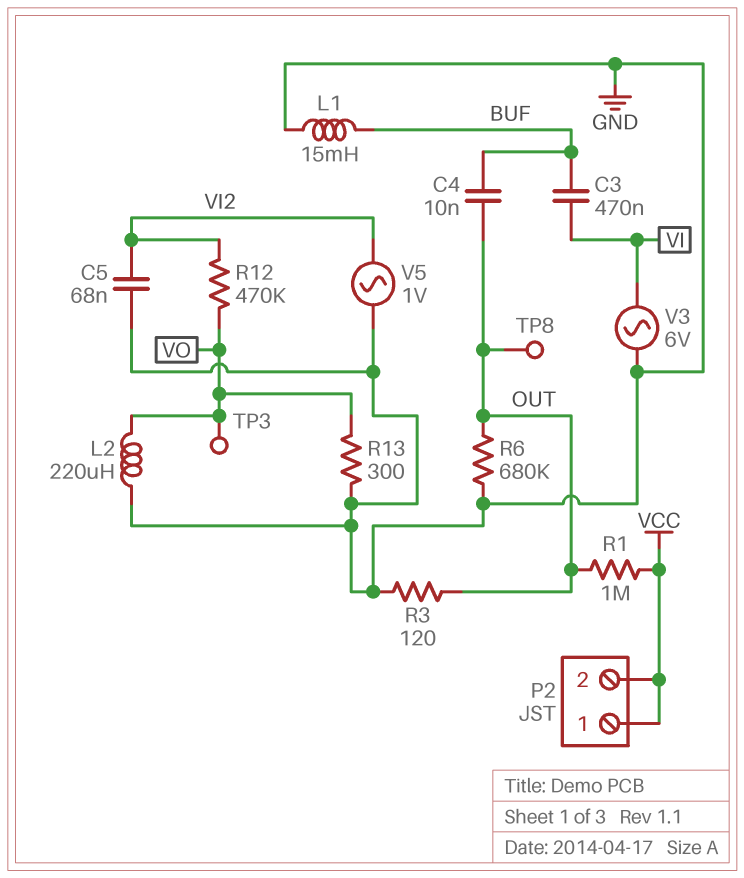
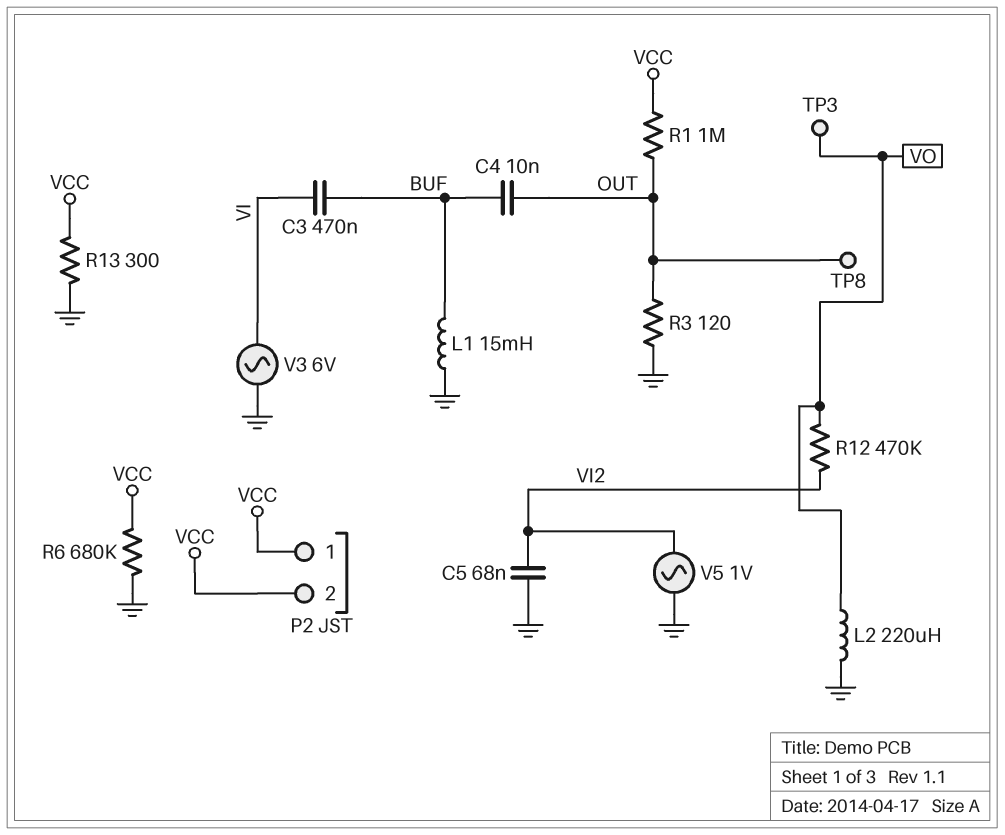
R6: 680k (GND, OUT) -> 680k (GND, VCC)
R13: 300 (GND, VO) -> 300 (GND, VCC)

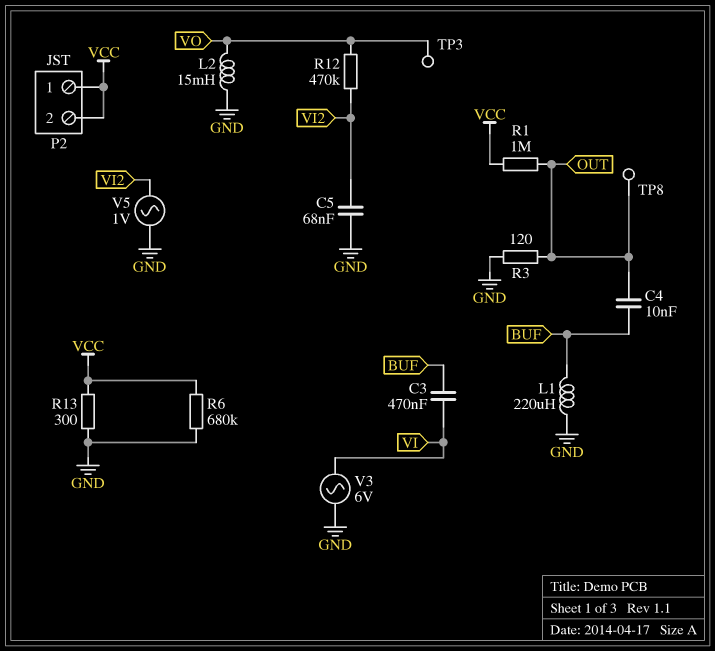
L1: 15mH (BUF, GND) -> 220uH (BUF, GND)
L2: 220uH (GND, VO) -> 15mH (GND, VO)

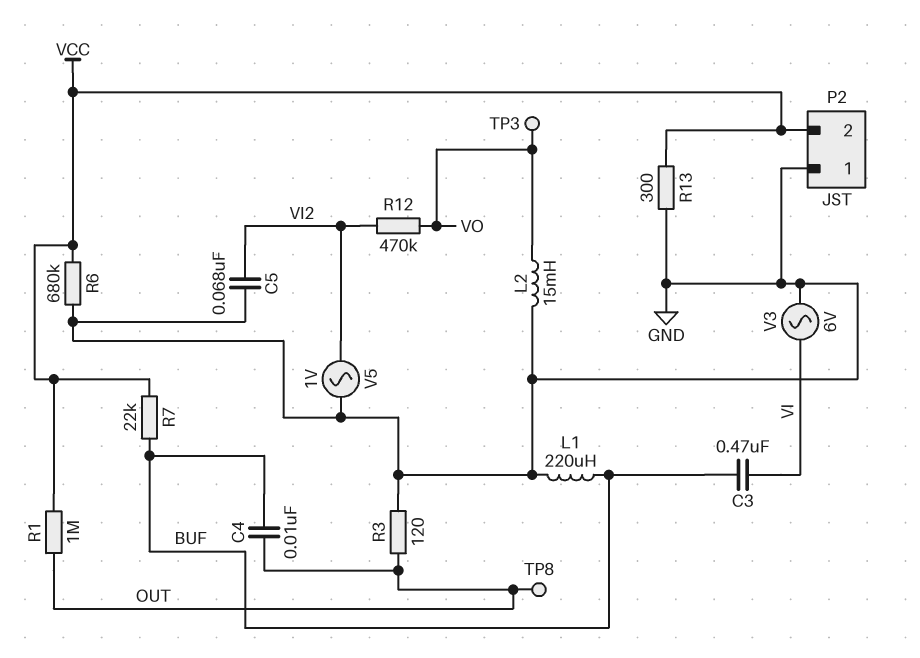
P2 pin 1: VCC -> GND
R7: none -> 22k (BUF, VCC)

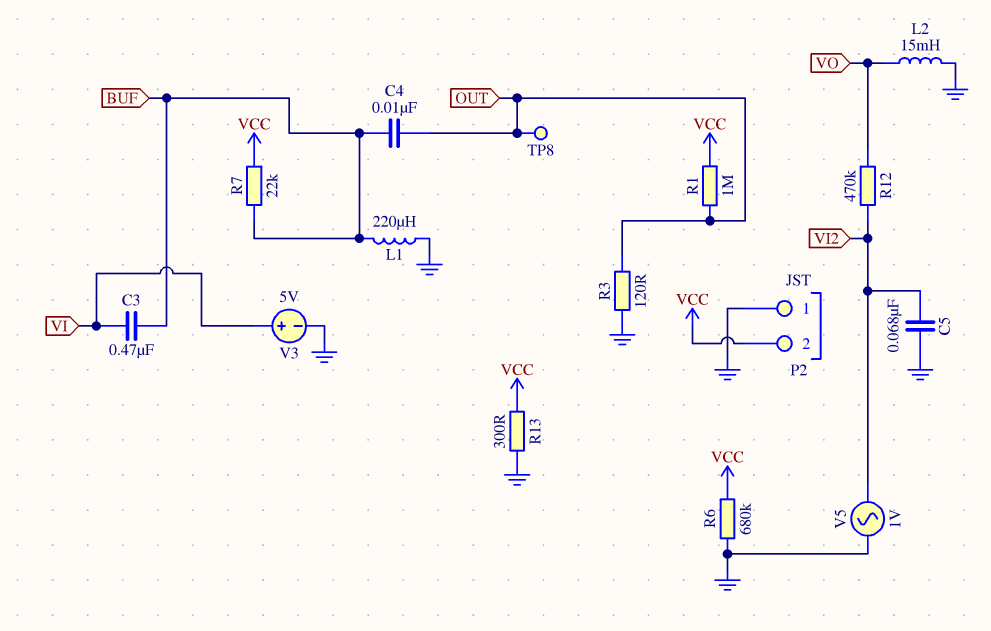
TP3: test point (VO) -> none
V3: AC 6V (GND, VI) -> 5V (plus VI, minus GND)

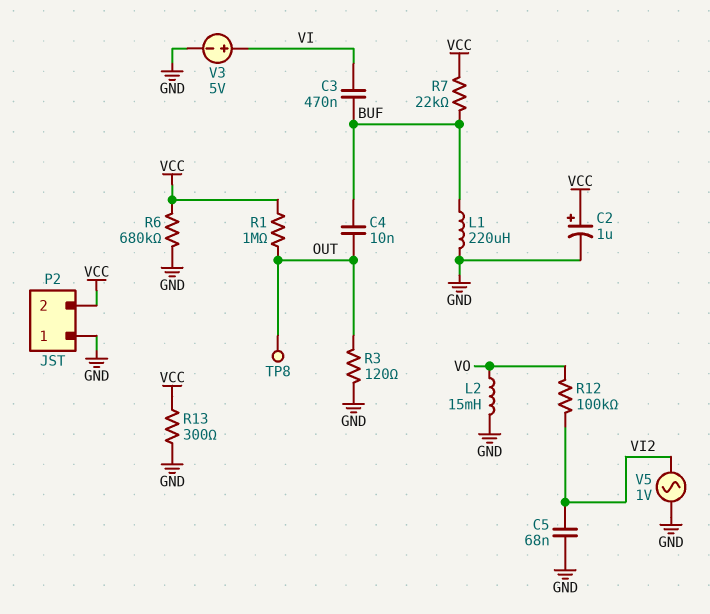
C2: none -> 1uF (plus VCC, minus GND)
R12: 470k (VI2, VO) -> 100k (VI2, VO)

